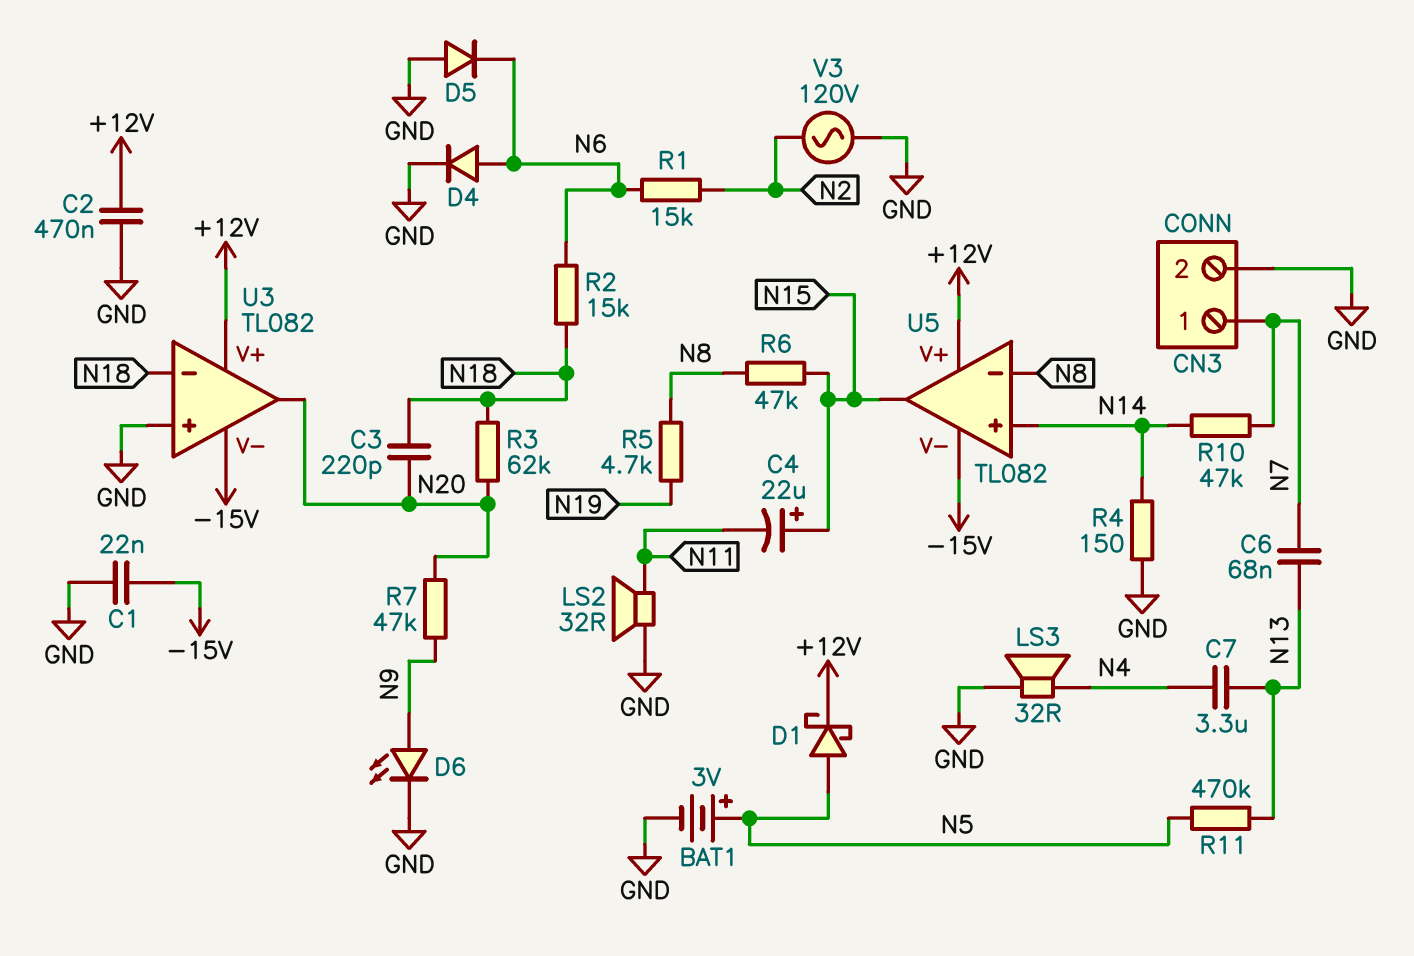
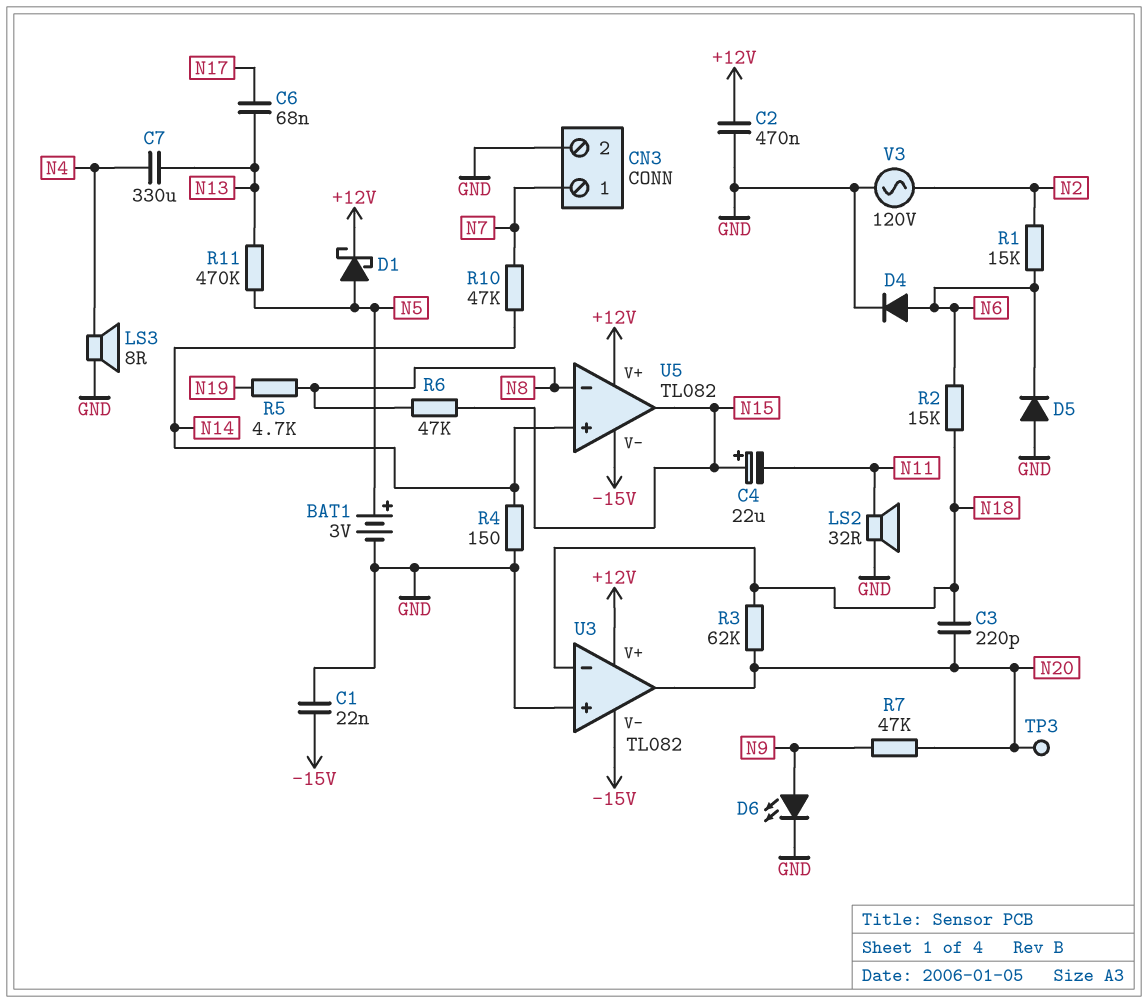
C6: 68nF (N7, N13) -> 68nF (N13, N17)
C7: 3.3uF (N4, N13) -> 330uF (N4, N13)
LS3: speaker 32R (GND, N4) -> speaker 8R (GND, N4)
TP3: none -> test point (N20)

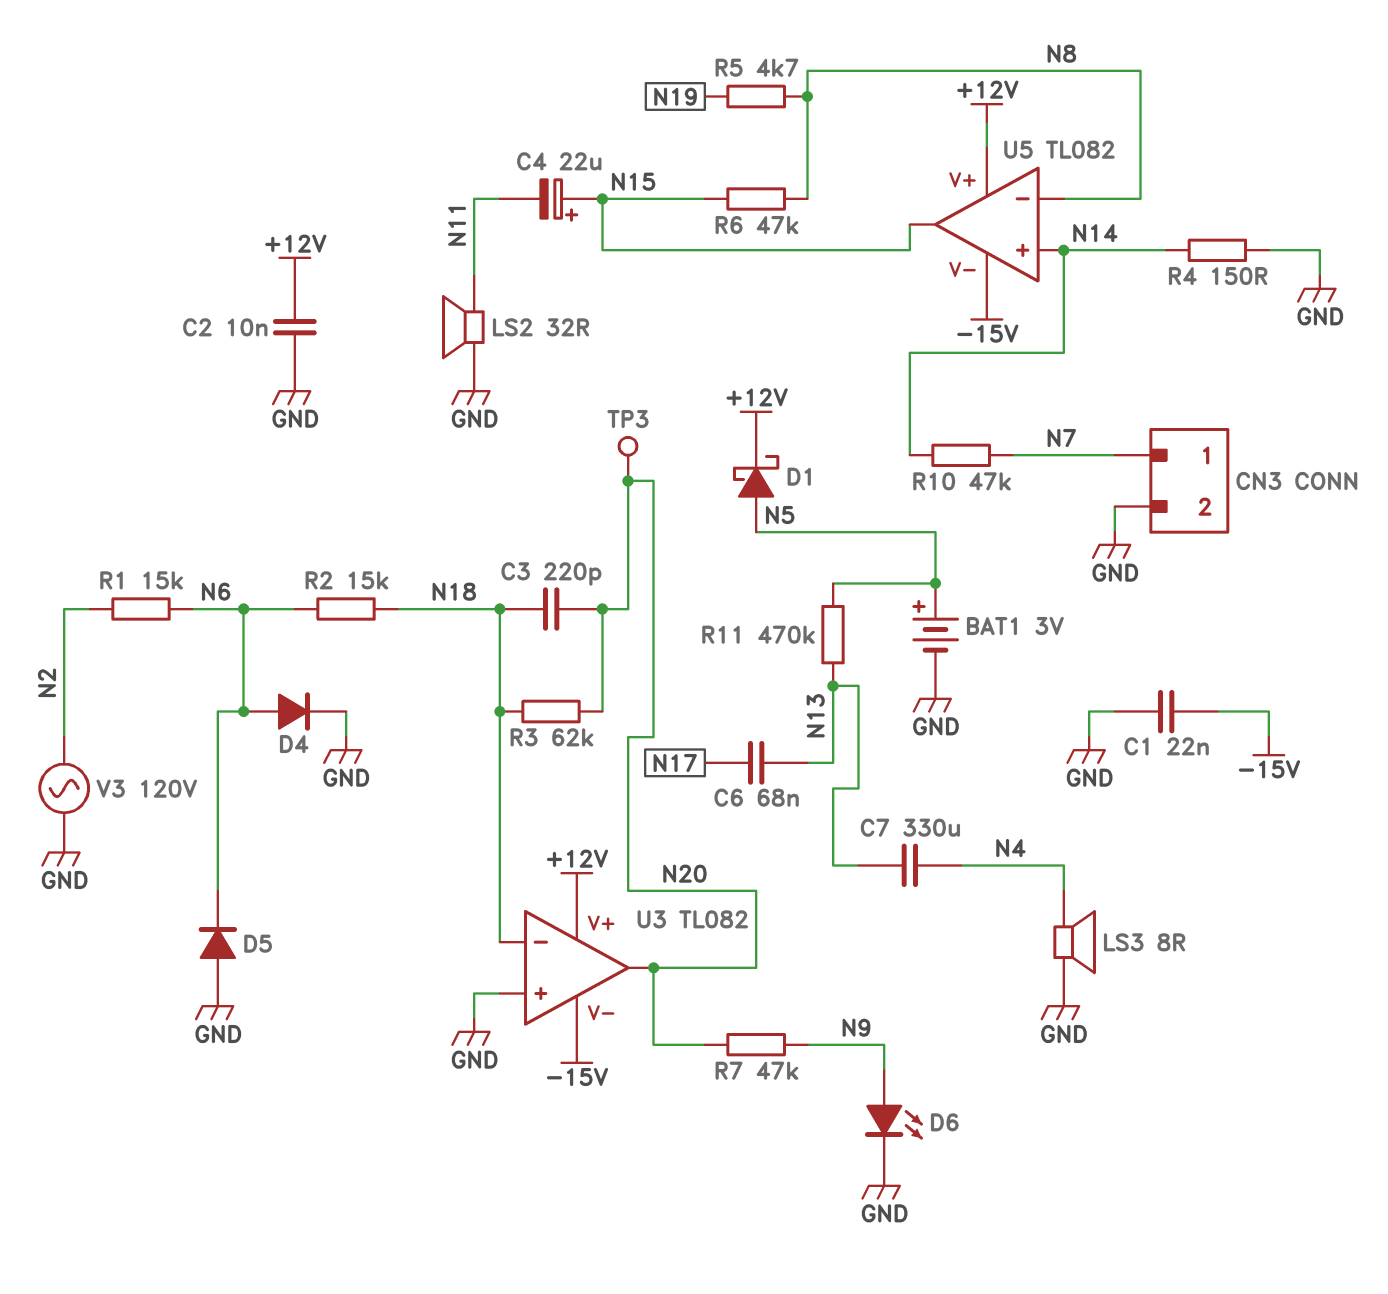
C2: 470nF (+12V, GND) -> 10nF (+12V, GND)

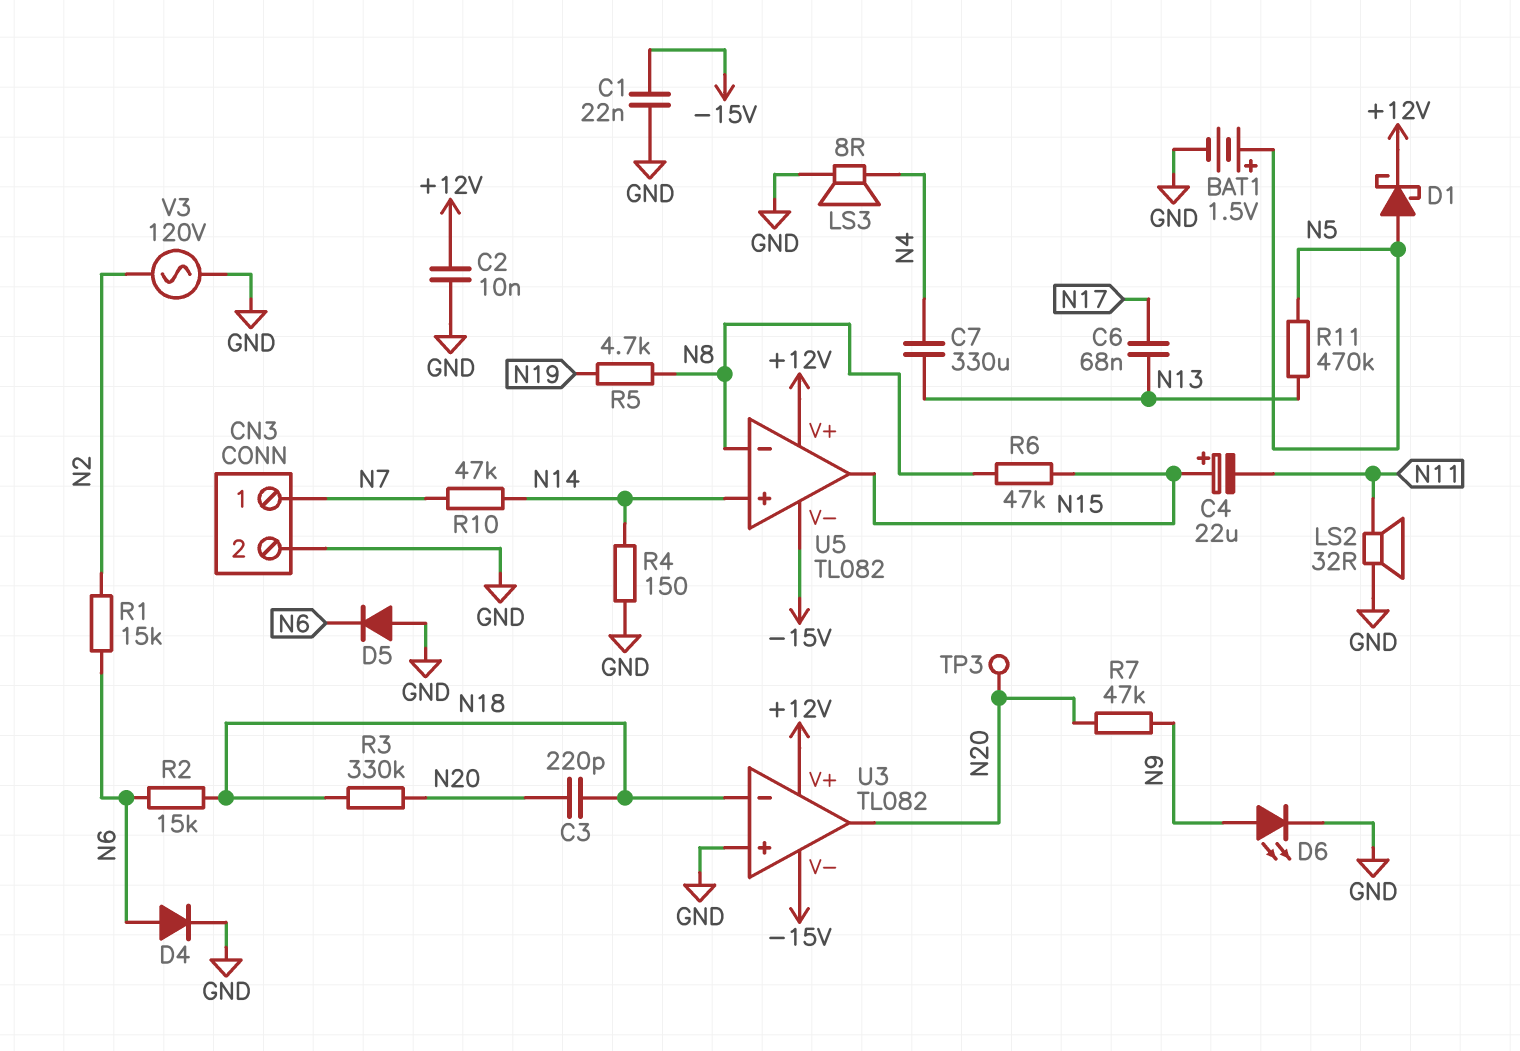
BAT1: 3V (plus N5, minus GND) -> 1.5V (plus N5, minus GND)
R3: 62k (N18, N20) -> 330k (N18, N20)

